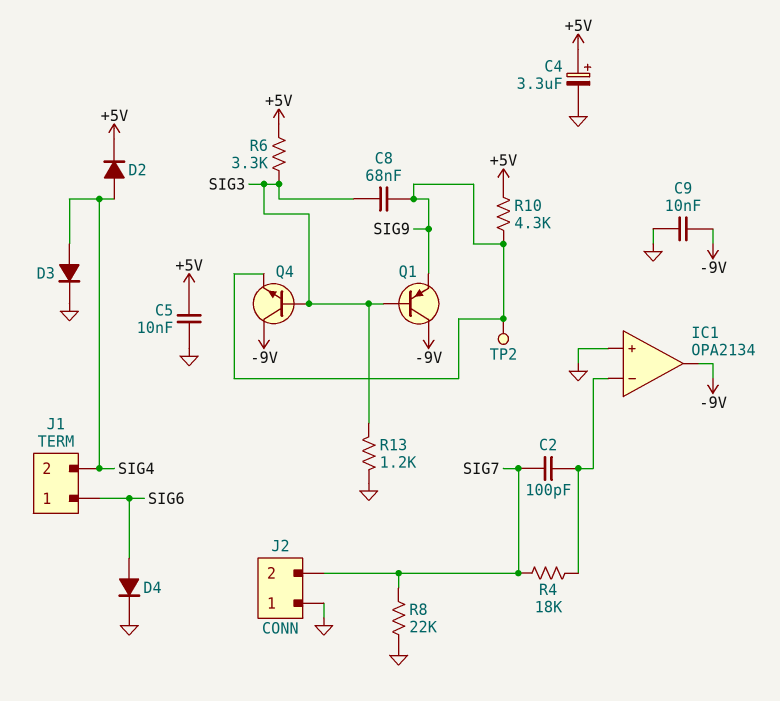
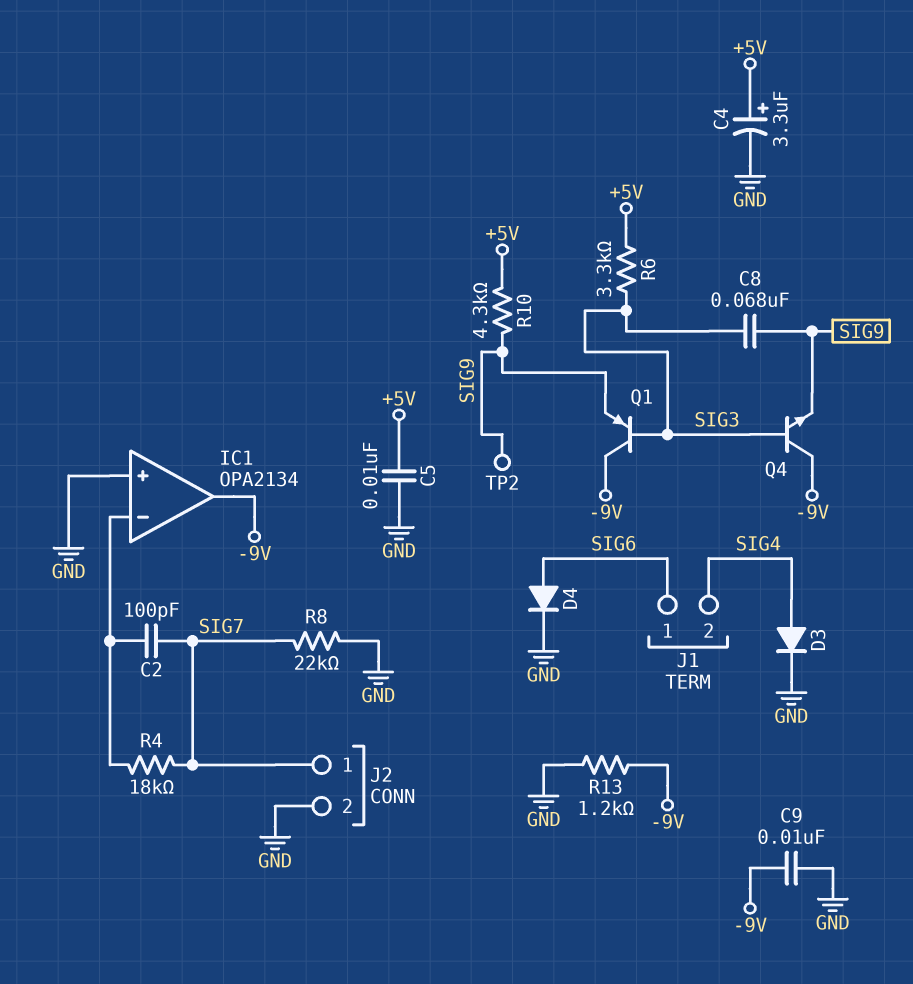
D2: diode (A SIG4, K +5V) -> none
J2 pin 1: GND -> SIG7
J2 pin 2: SIG7 -> GND
R13: 1.2k (GND, SIG3) -> 1.2k (-9V, GND)

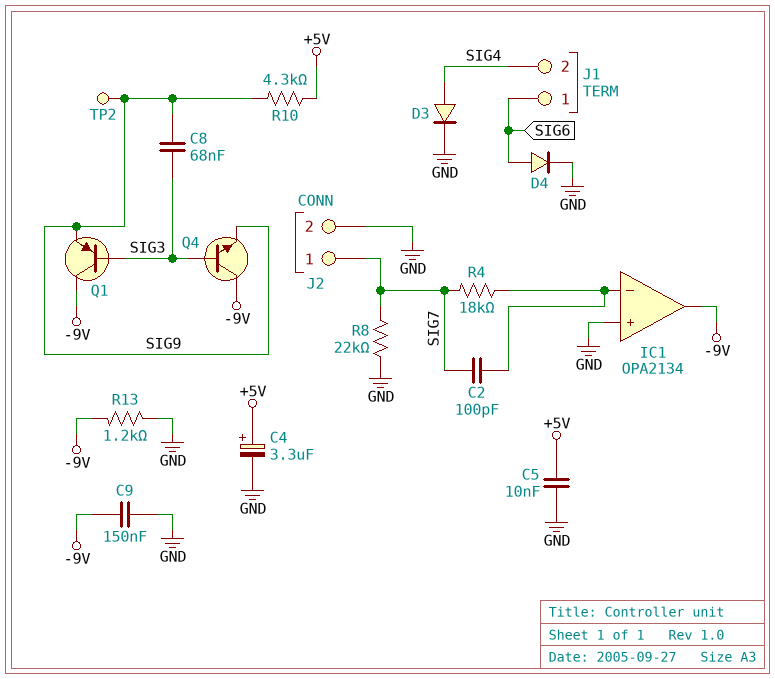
C9: 10nF (-9V, GND) -> 150nF (-9V, GND)
R6: 3.3k (+5V, SIG3) -> none

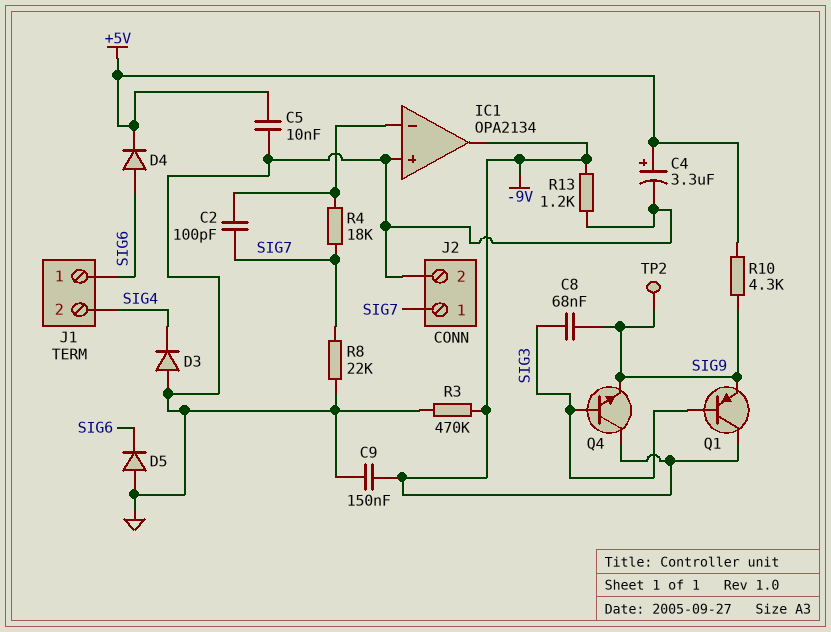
D3: diode (A SIG4, K GND) -> diode (A GND, K SIG4)
D4: diode (A SIG6, K GND) -> diode (A SIG6, K +5V)
D5: none -> diode (A GND, K SIG6)
R3: none -> 470k (-9V, GND)

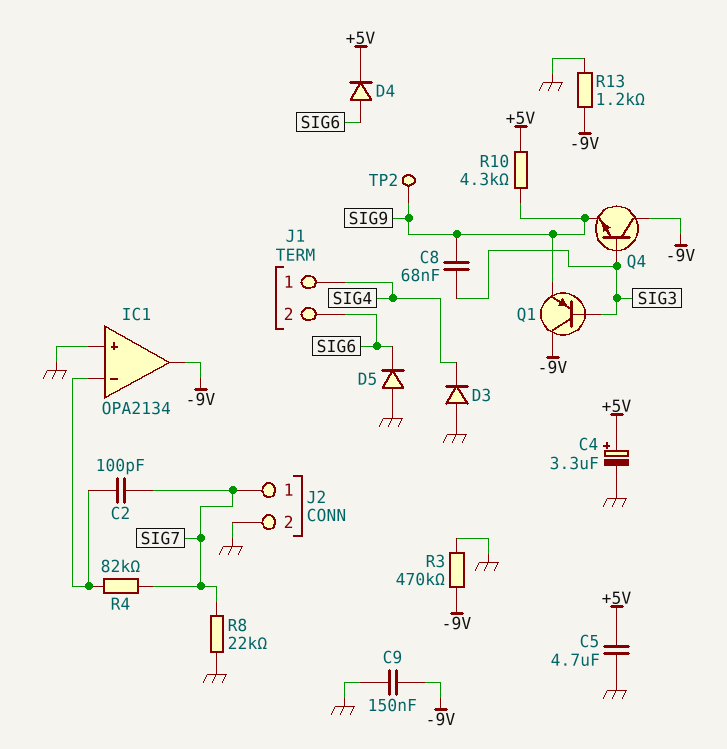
C5: 10nF (+5V, GND) -> 4.7uF (+5V, GND)
J1 pin 1: SIG6 -> SIG4
J1 pin 2: SIG4 -> SIG6
R4: 18k (IC1/in-, SIG7) -> 82k (IC1/in-, SIG7)

